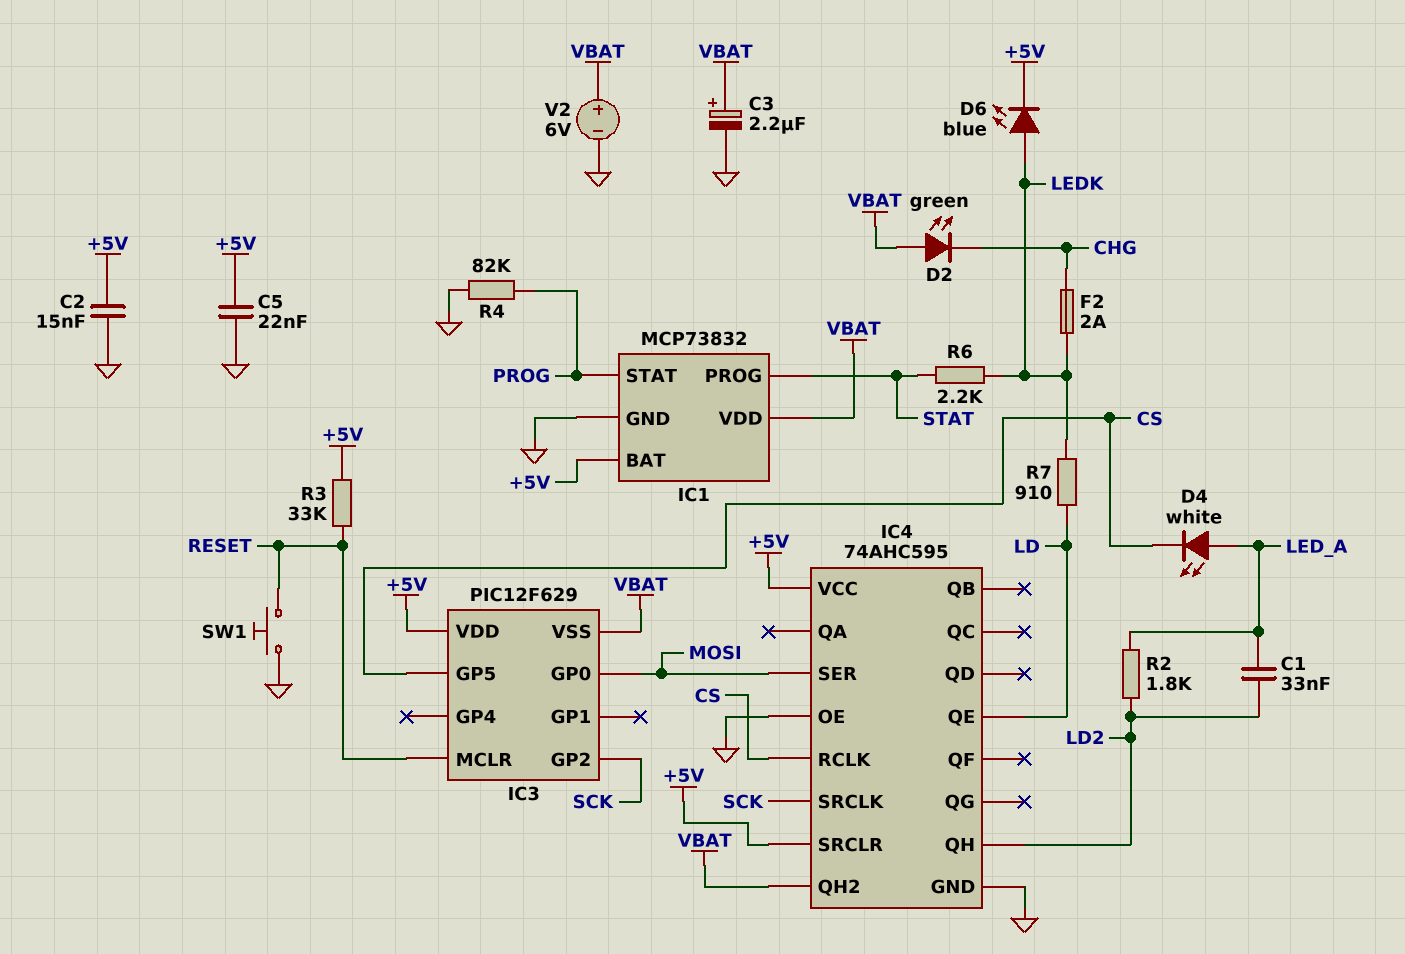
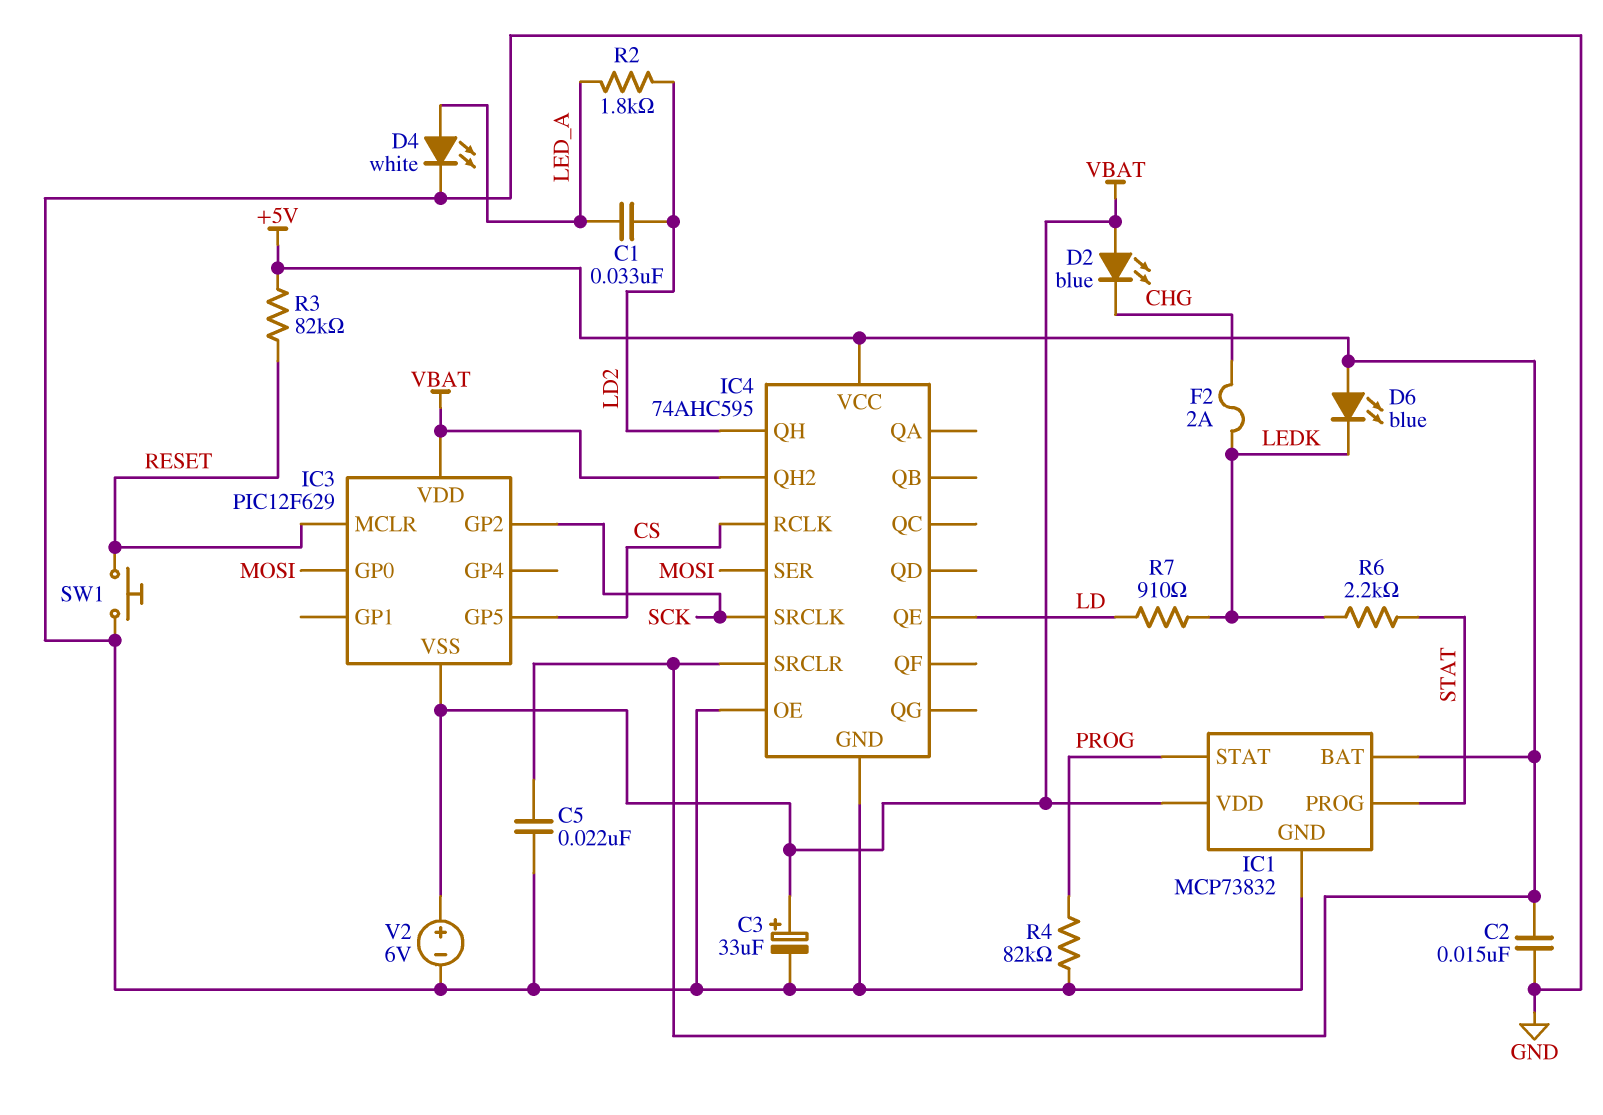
C3: 2.2uF (plus VBAT, minus GND) -> 33uF (plus VBAT, minus GND)
D2: LED green (A VBAT, K CHG) -> LED blue (A VBAT, K CHG)
D4: LED white (A LED_A, K CS) -> LED white (A LED_A, K GND)
D6: LED blue (A LEDK, K +5V) -> LED blue (A +5V, K LEDK)
IC3 pin VDD: +5V -> VBAT
R3: 33k (+5V, RESET) -> 82k (+5V, RESET)

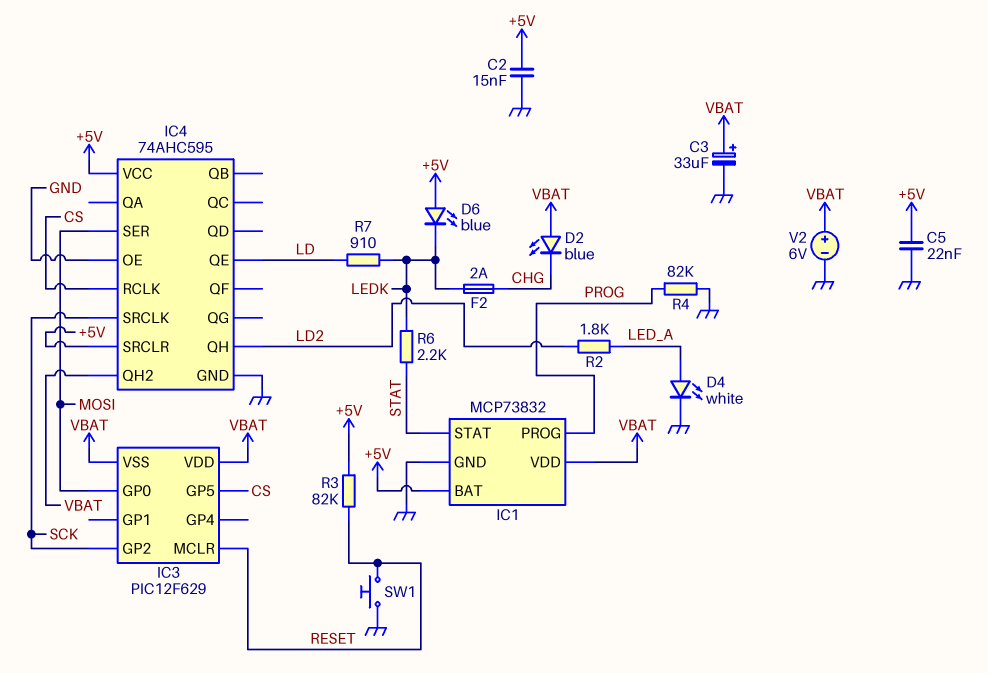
C1: 33nF (LD2, LED_A) -> none
IC1 pin PROG: STAT -> PROG
IC1 pin STAT: PROG -> STAT

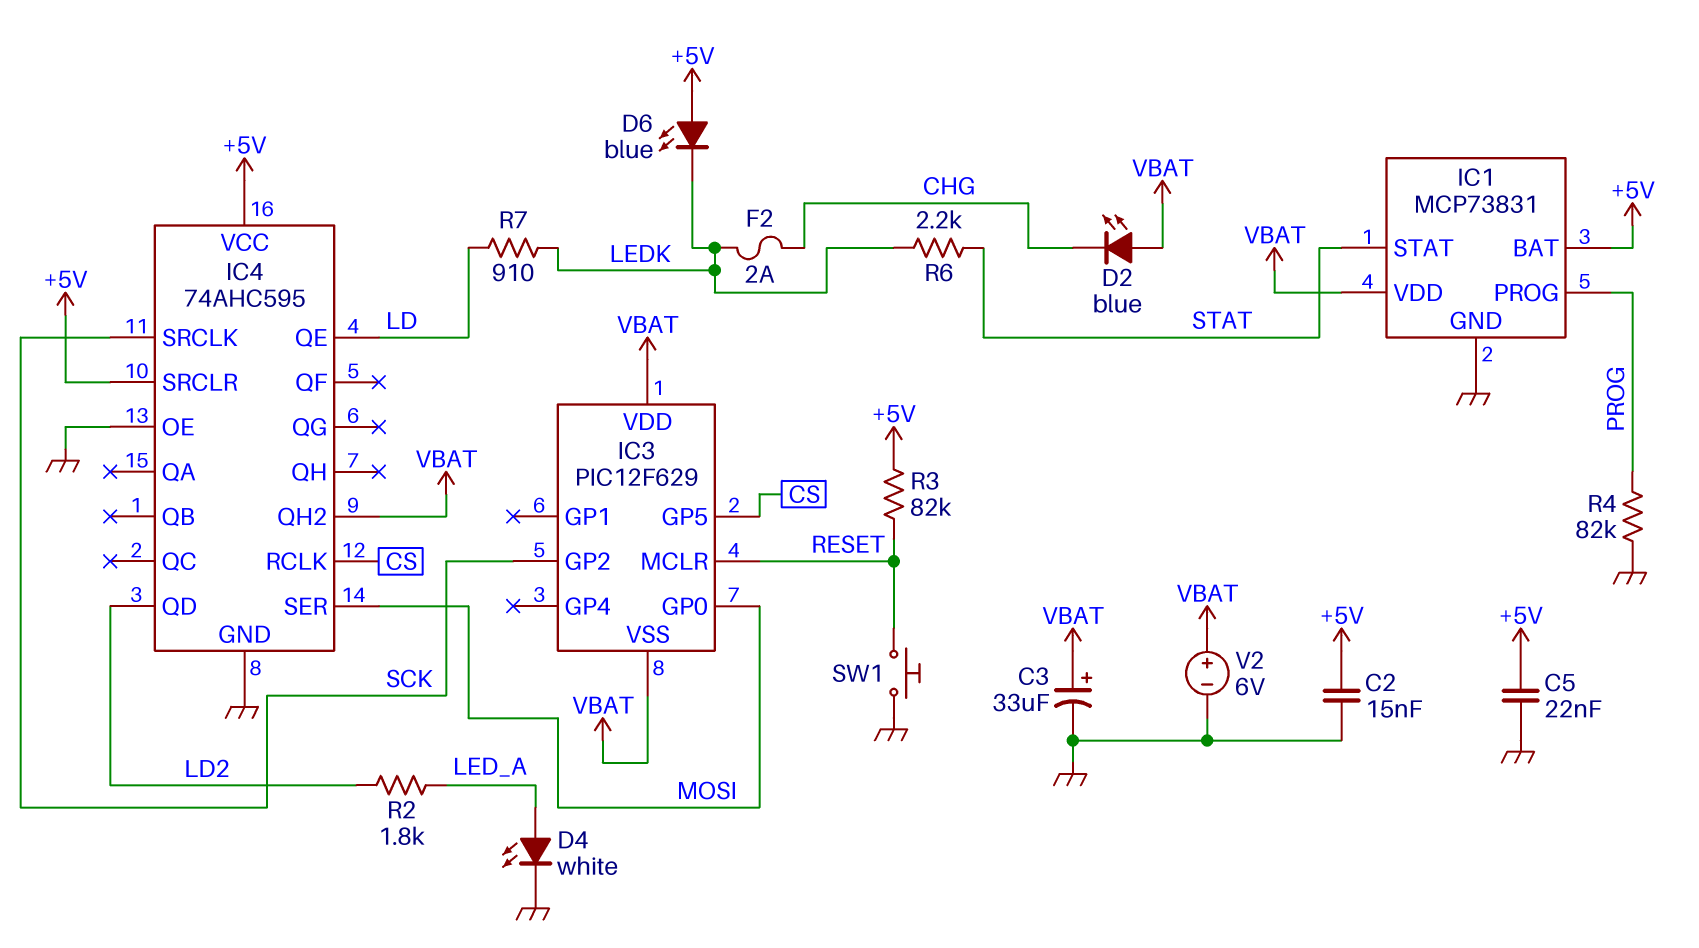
IC1: MCP73832 -> MCP73831
IC4 pin QD: none -> LD2
IC4 pin QH: LD2 -> none

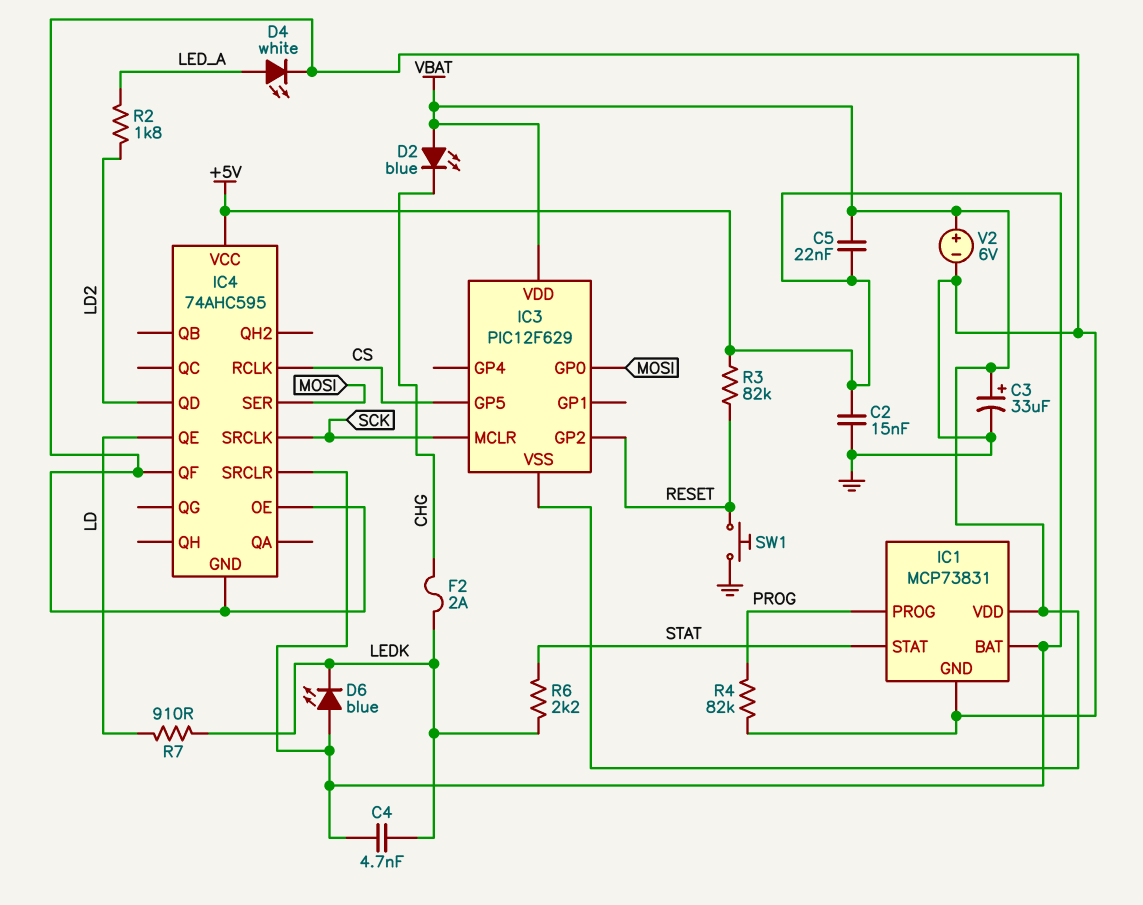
C4: none -> 4.7nF (+5V, LEDK)
C5: 22nF (+5V, GND) -> 22nF (+5V, VBAT)
IC3 pin GP2: SCK -> RESET
IC3 pin MCLR: RESET -> SCK
IC4 pin QF: none -> GND
IC4 pin QH2: VBAT -> none

